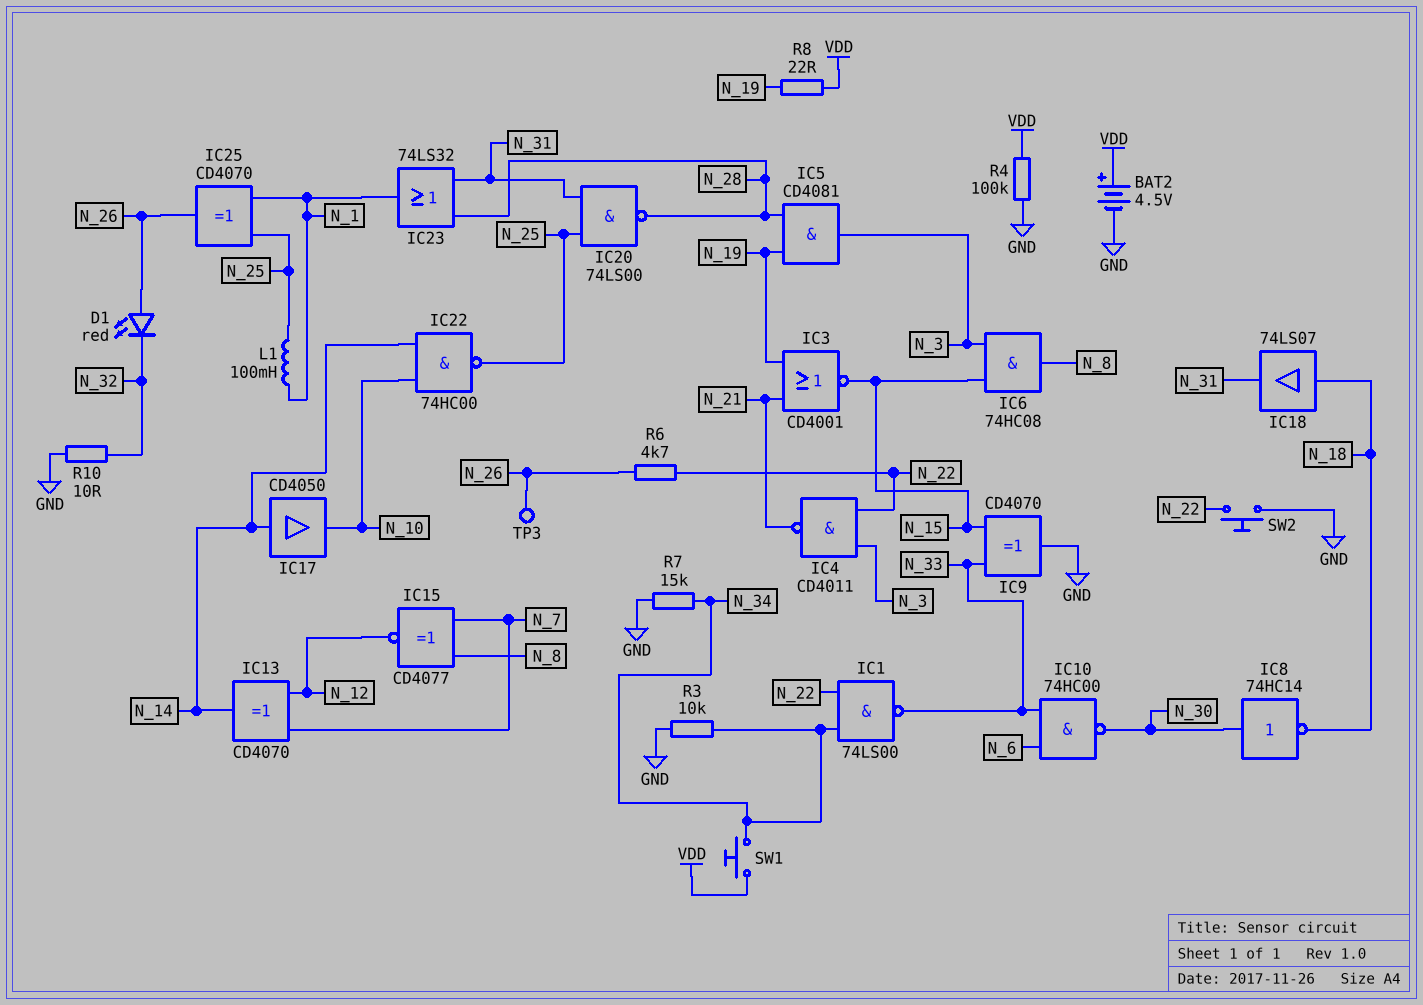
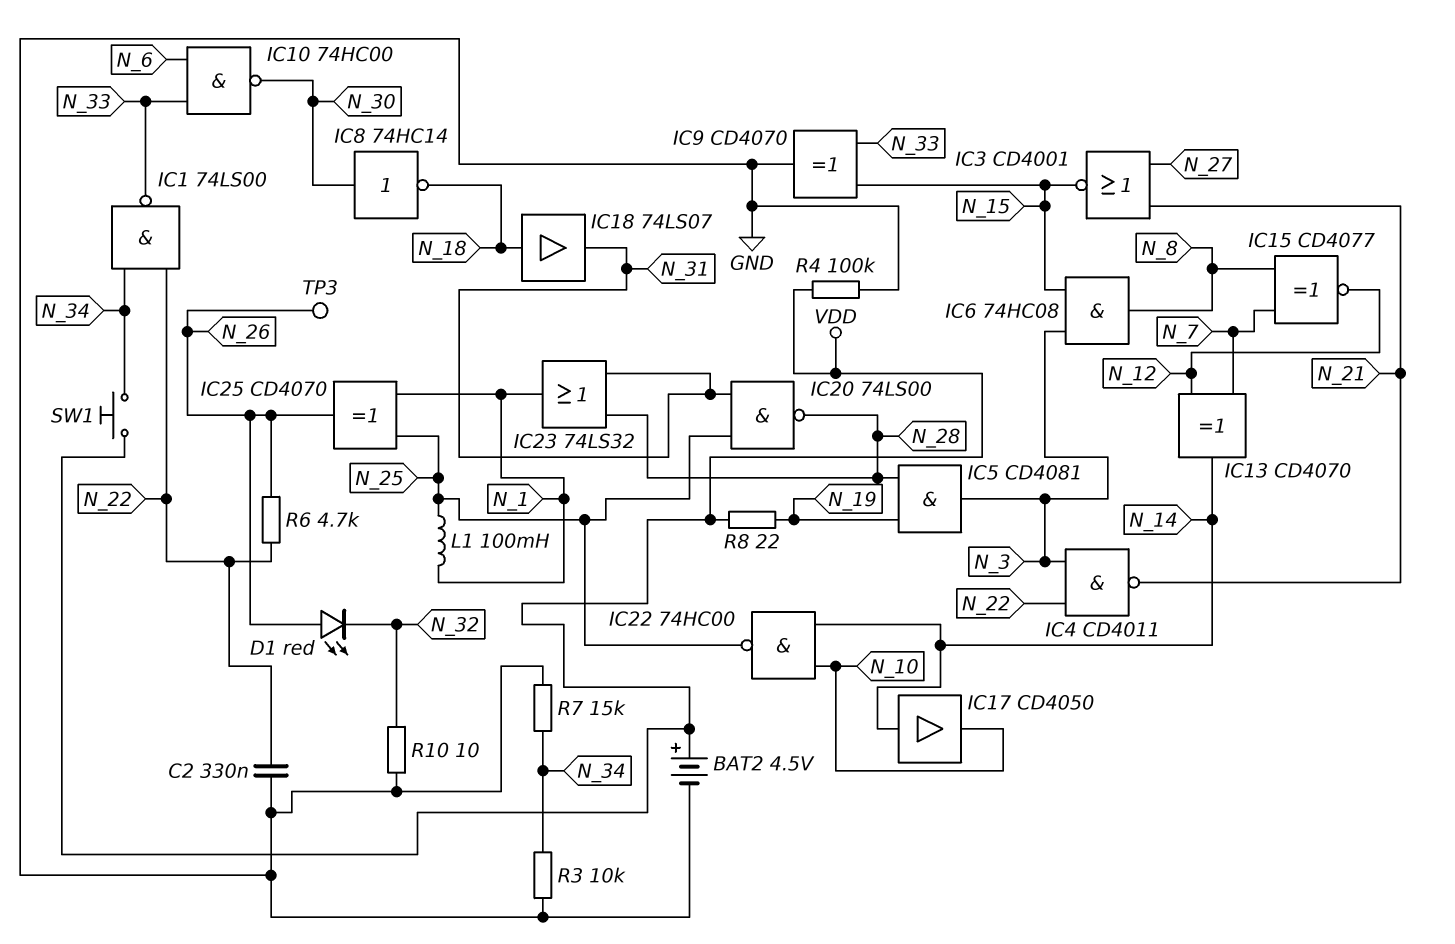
C2: none -> 330nF (GND, N_22)
IC3: NOR CD4001 (in N_19, in N_21, out N_15) -> NOR CD4001 (in N_21, in N_27, out N_15)
SW2: button (GND, N_22) -> none

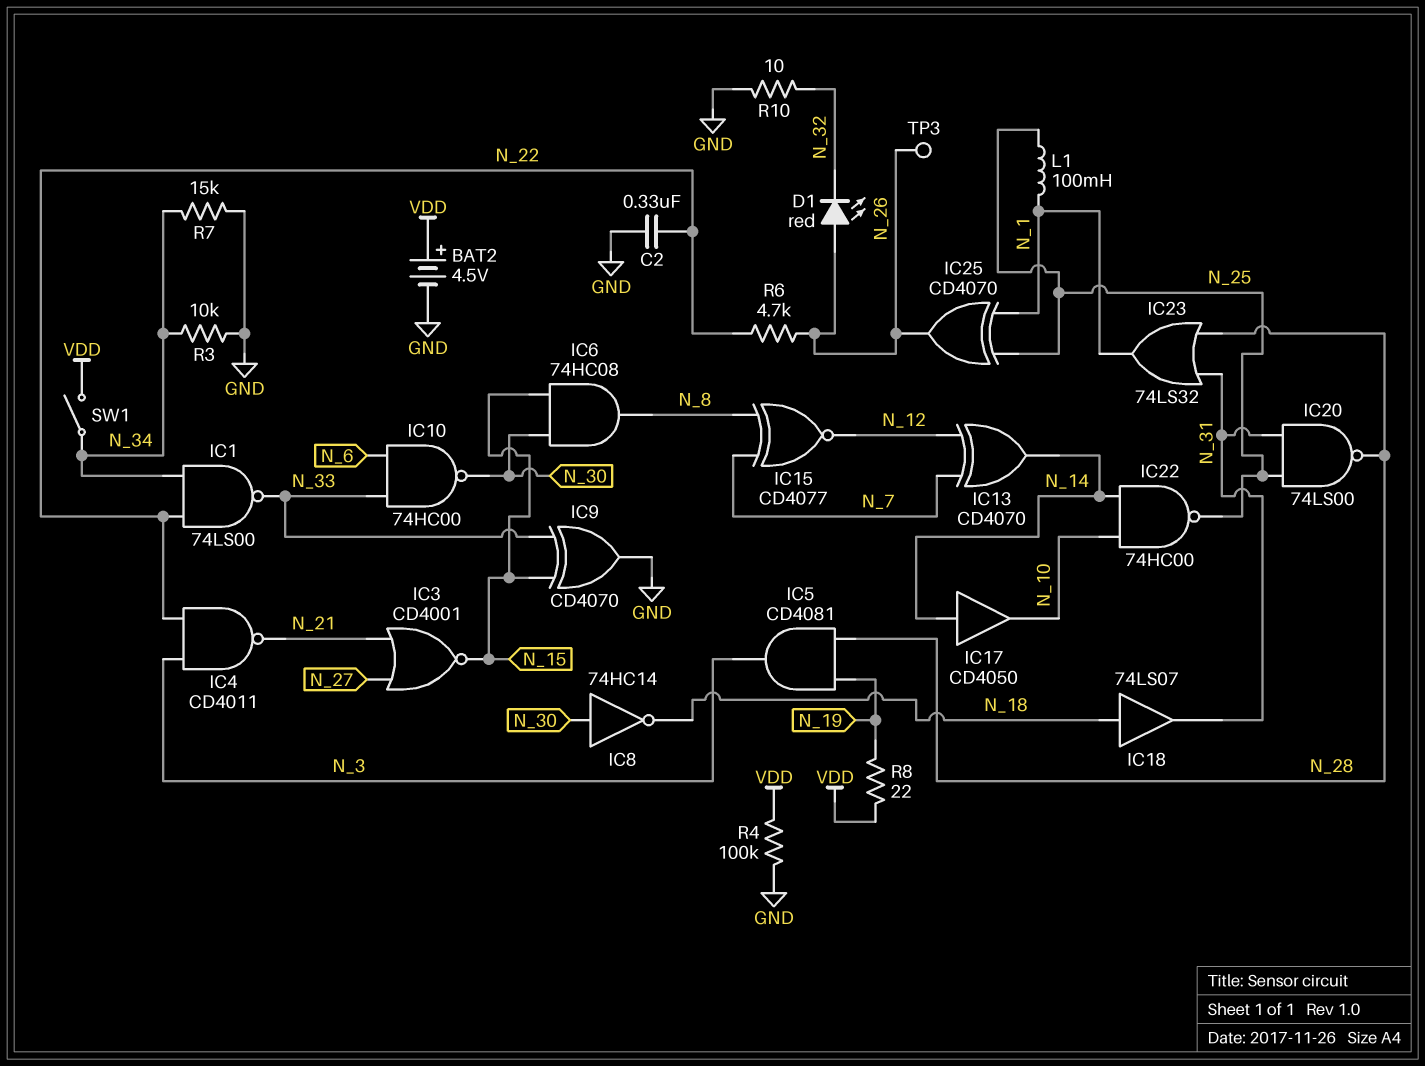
IC6: AND 74HC08 (in N_3, in N_15, out N_8) -> AND 74HC08 (in N_15, in N_30, out N_8)
SW1: button (N_34, VDD) -> switch (N_34, VDD)

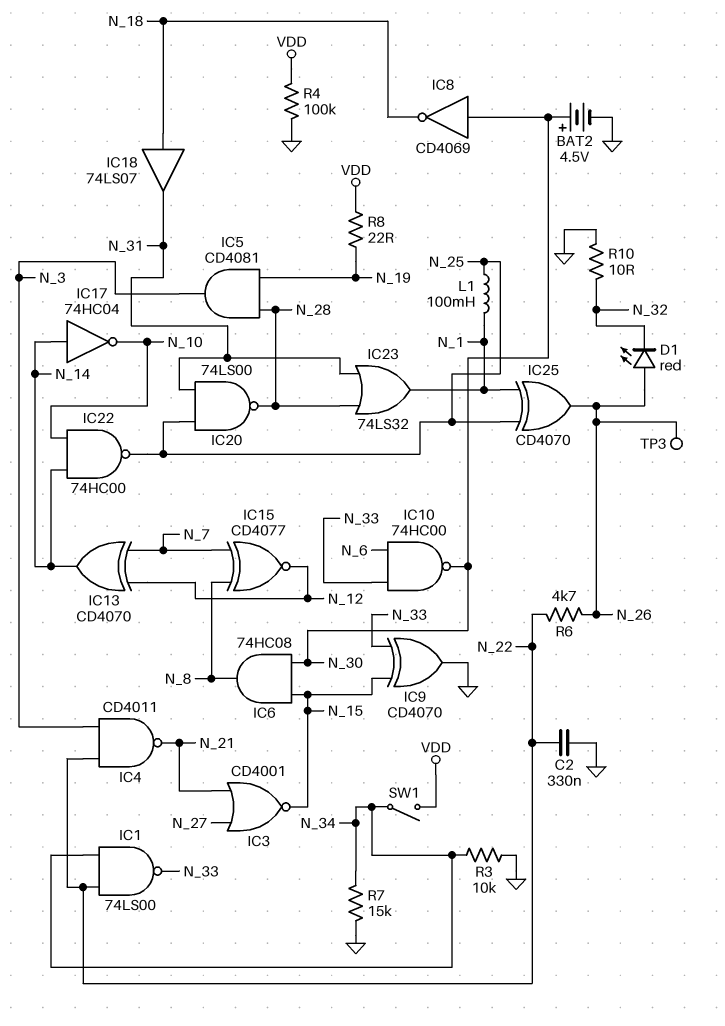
BAT2: 4.5V (plus VDD, minus GND) -> 4.5V (plus N_30, minus GND)
IC8: NOT 74HC14 (in N_30, out N_18) -> NOT CD4069 (in N_30, out N_18)
IC17: buffer CD4050 (in N_14, out N_10) -> NOT 74HC04 (in N_14, out N_10)

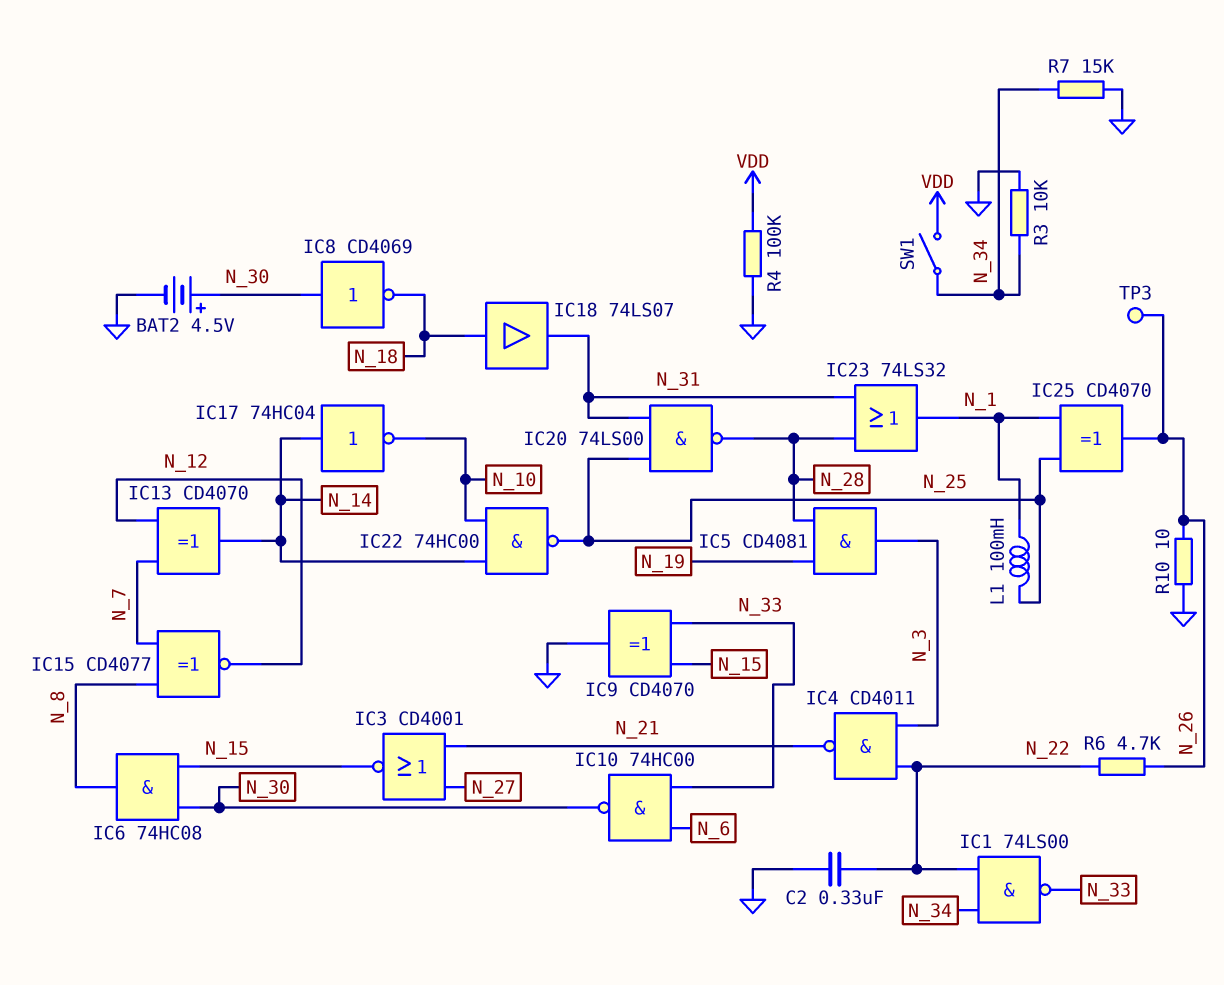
D1: LED red (A N_26, K N_32) -> none
R8: 22 (N_19, VDD) -> none
R10: 10 (GND, N_32) -> 10 (GND, N_26)

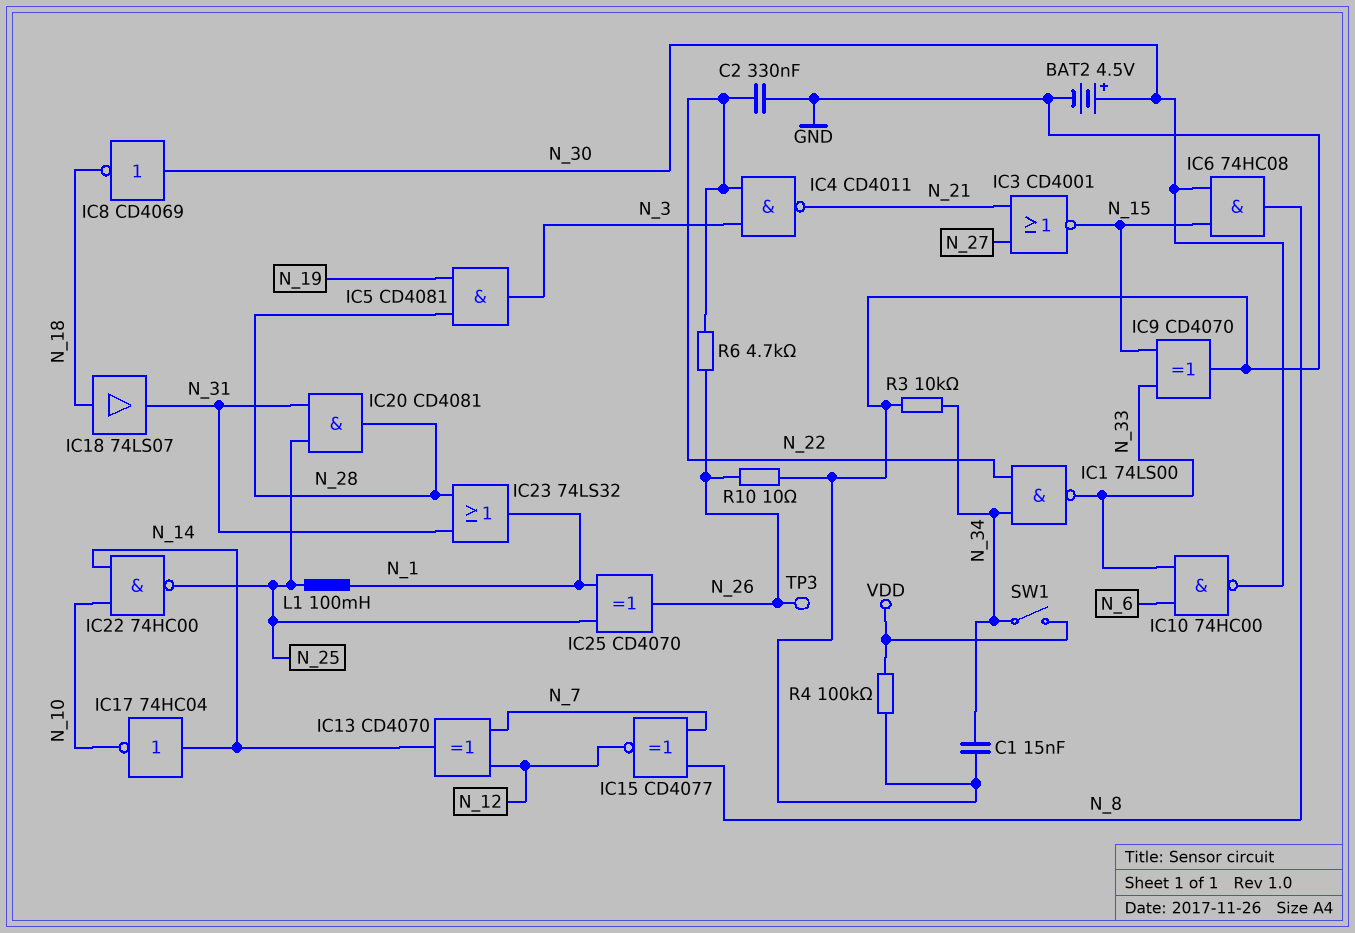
C1: none -> 15nF (GND, N_34)
IC20: NAND 74LS00 (in N_25, in N_31, out N_28) -> AND CD4081 (in N_25, in N_31, out N_28)
R7: 15k (GND, N_34) -> none

